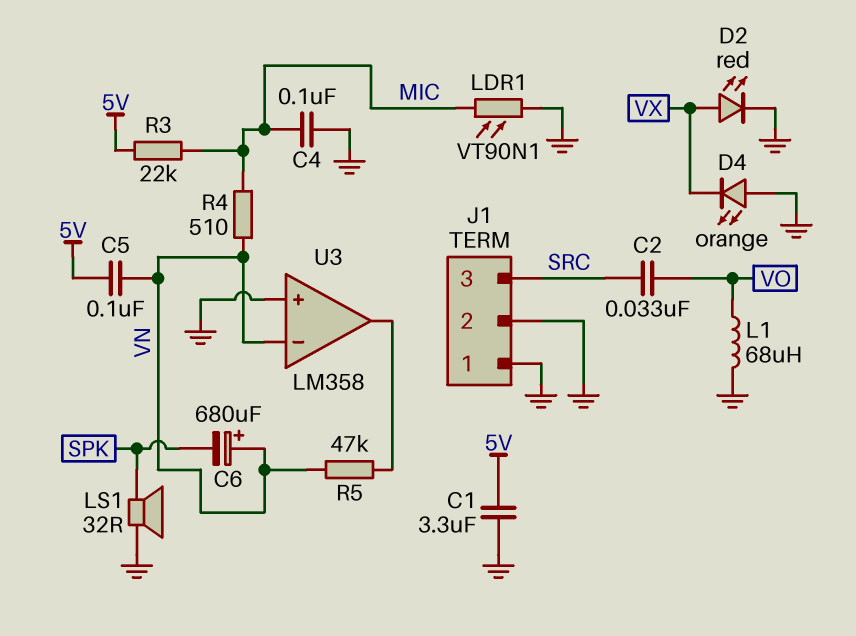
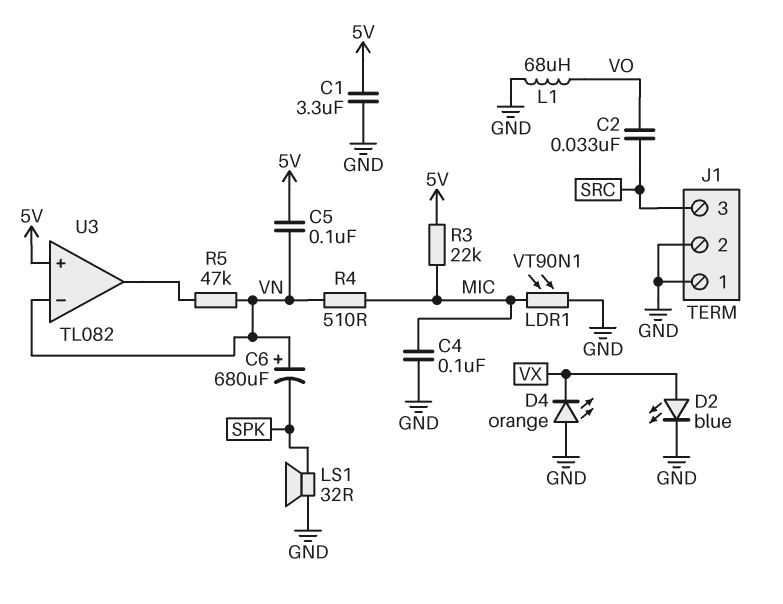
D2: LED red (A VX, K GND) -> LED blue (A VX, K GND)
U3: LM358 -> TL082
U3 pin in+: GND -> 5V

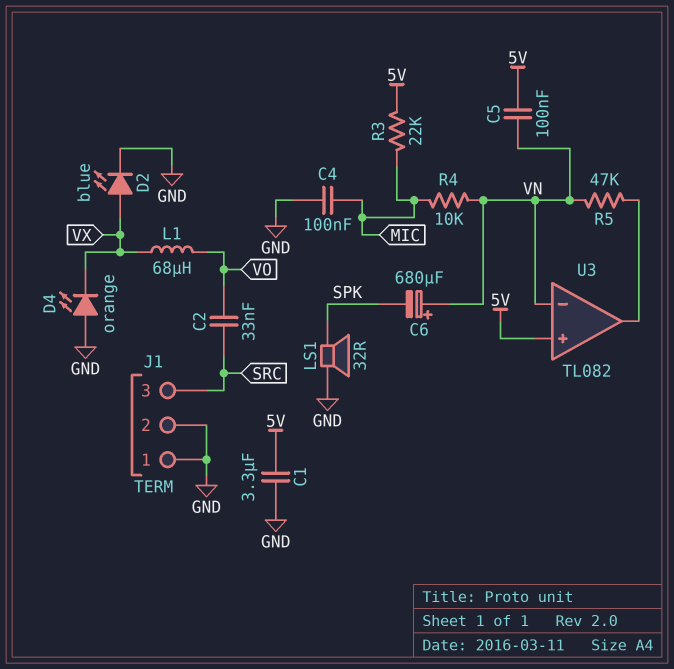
L1: 68uH (GND, VO) -> 68uH (VO, VX)
LDR1: VT90N1 (GND, MIC) -> none
R4: 510 (MIC, VN) -> 10k (MIC, VN)

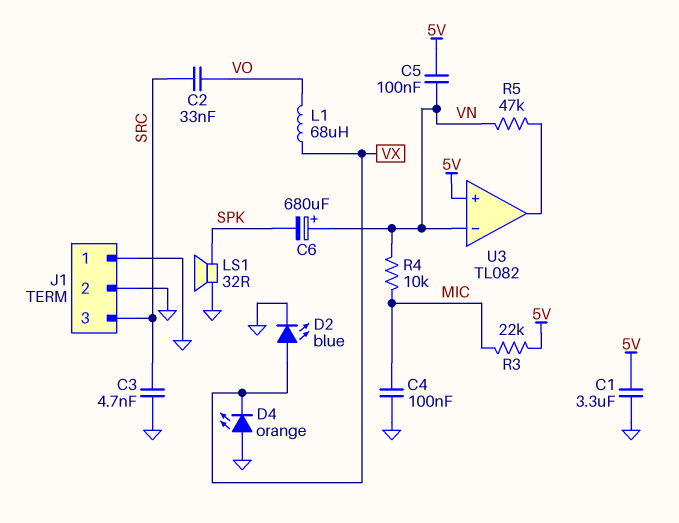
C3: none -> 4.7nF (GND, SRC)

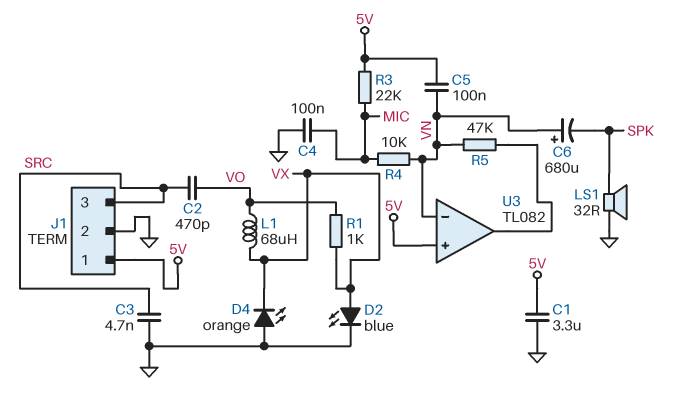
C2: 33nF (SRC, VO) -> 470pF (SRC, VO)
J1 pin 1: GND -> 5V
R1: none -> 1k (VO, VX)

